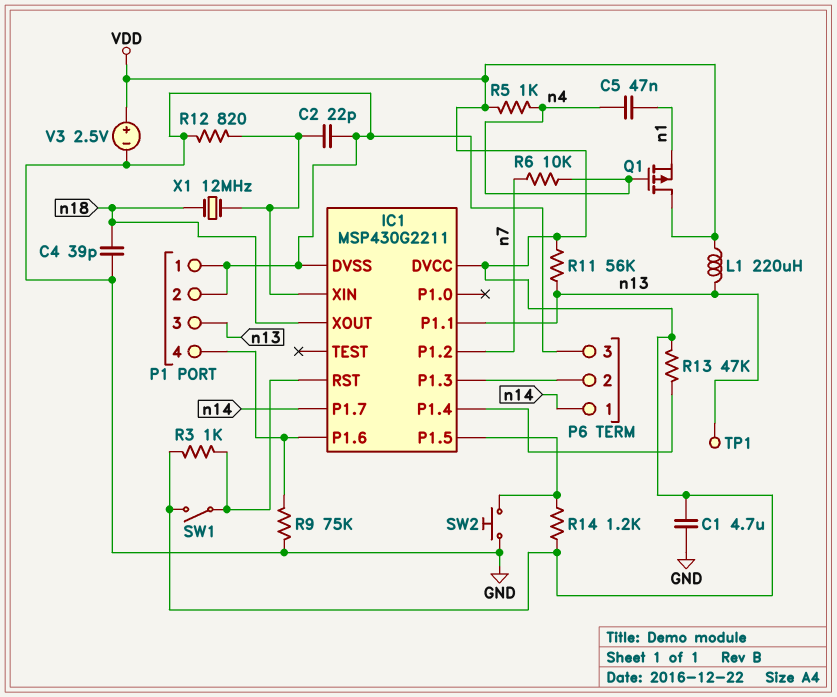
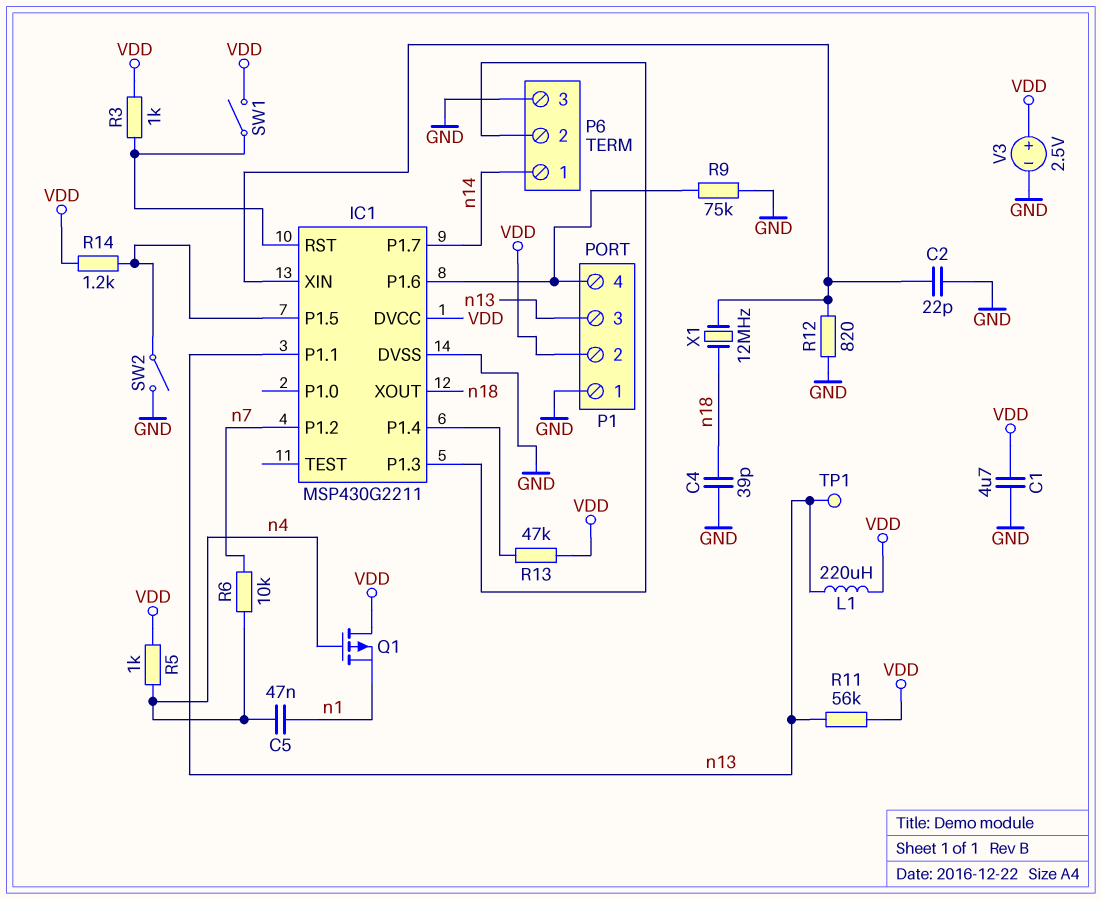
P1 pin 2: GND -> VDD
SW2: button (GND, IC1/P1.5) -> switch (GND, IC1/P1.5)

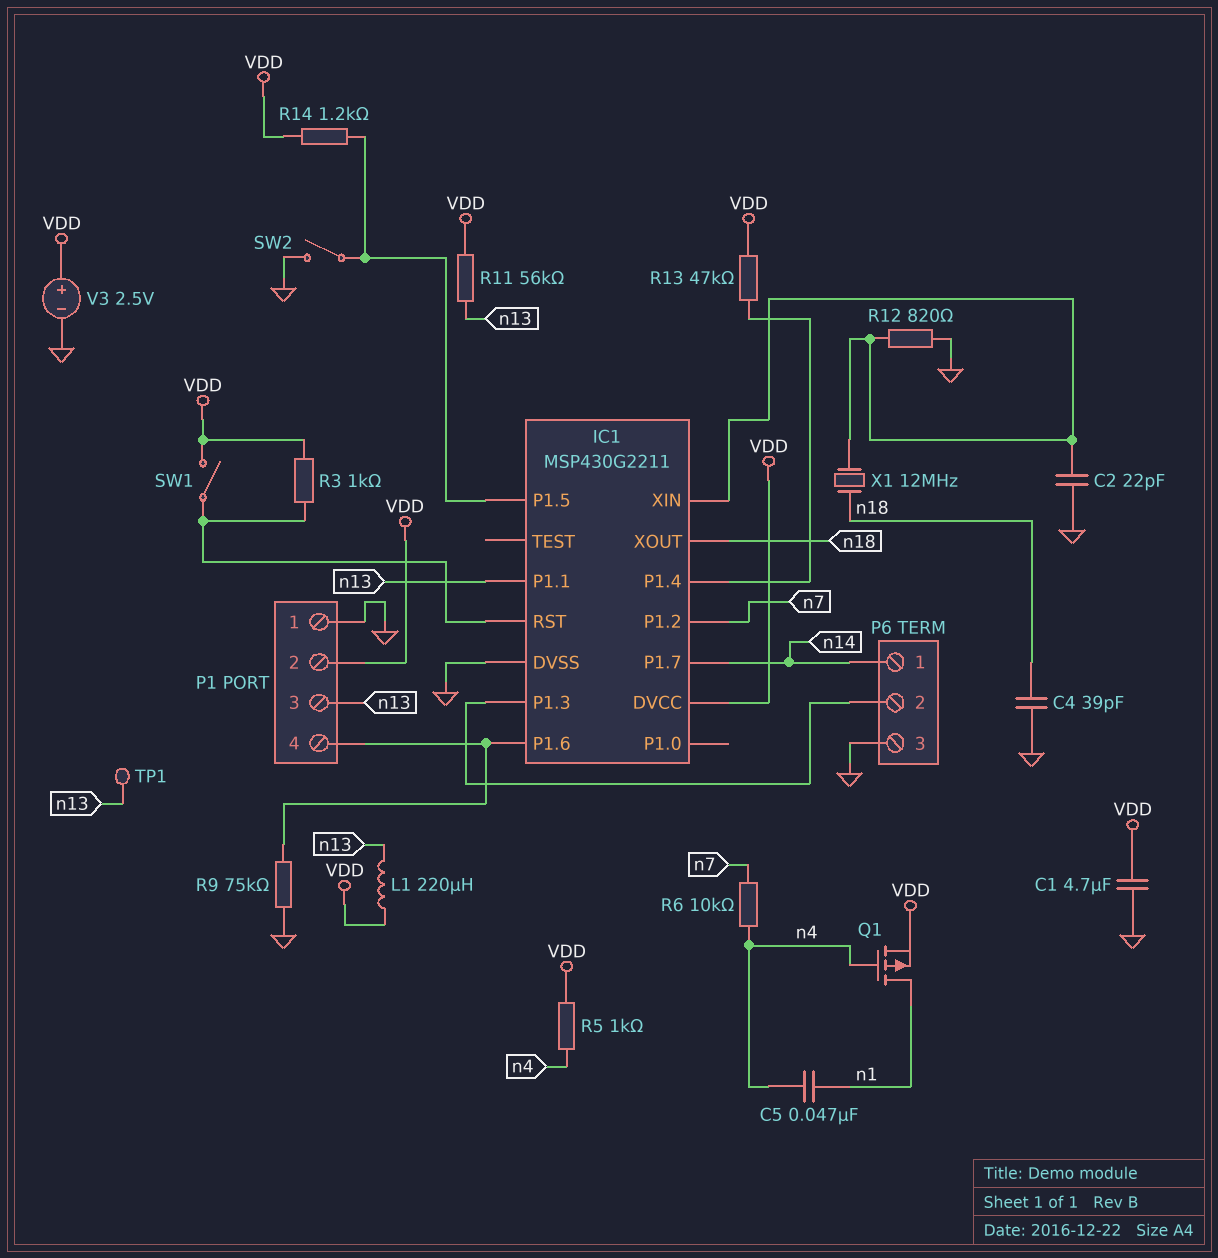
Q1: PMOS (G n4, D VDD, S n1) -> PMOS (G n4, D n1, S VDD)

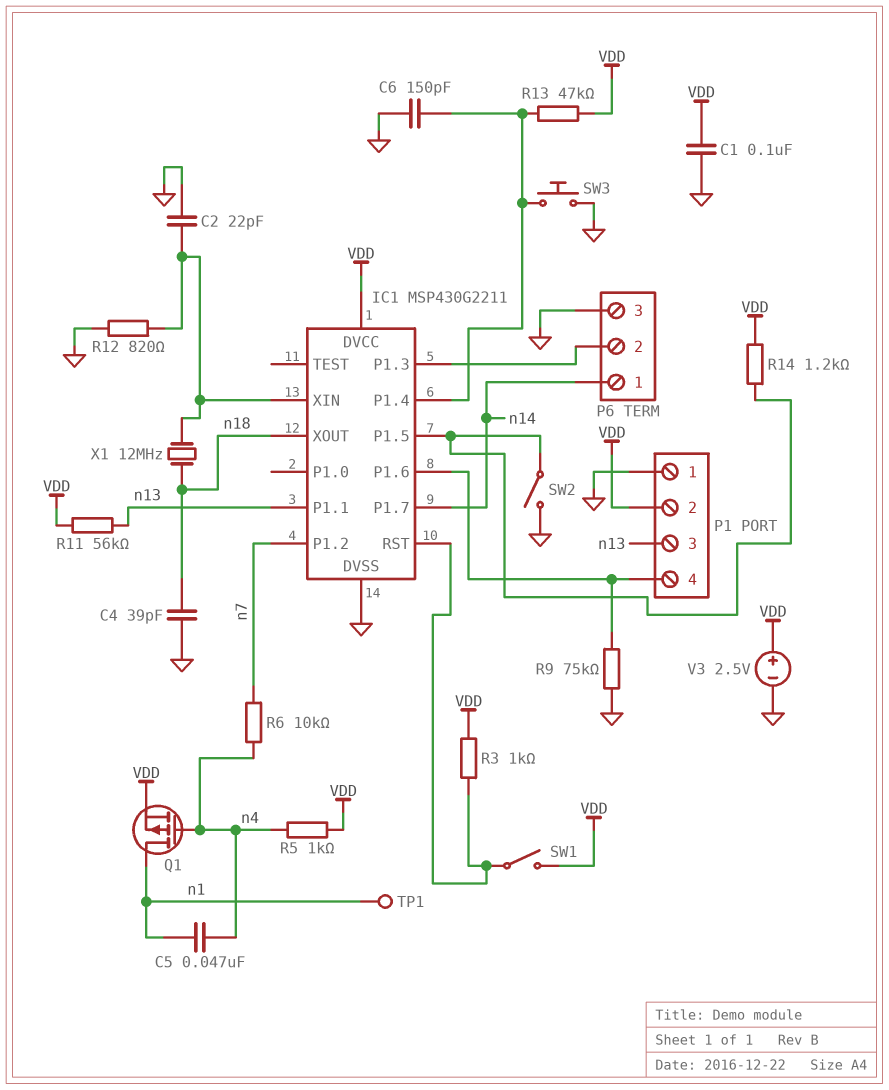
C1: 4.7uF (GND, VDD) -> 100nF (GND, VDD)
C6: none -> 150pF (GND, IC1/P1.4)
L1: 220uH (VDD, n13) -> none
SW3: none -> button (GND, IC1/P1.4)
TP1: test point (n13) -> test point (n1)

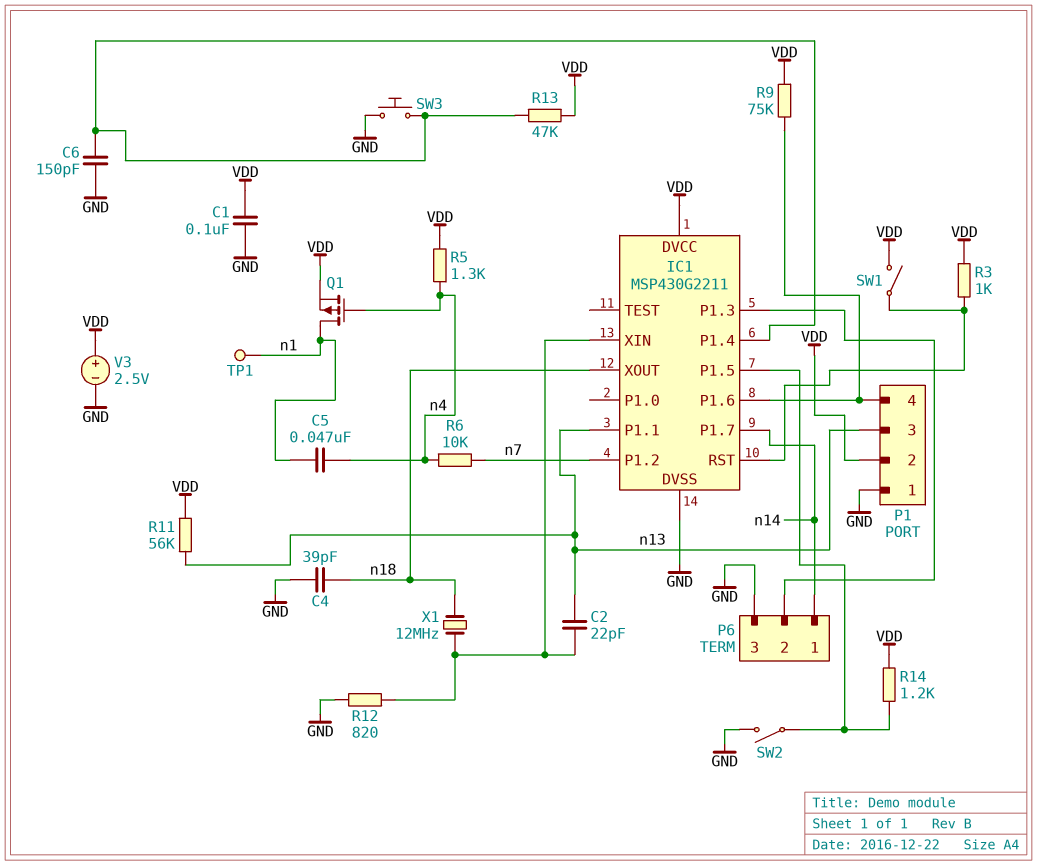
C2: 22pF (GND, IC1/XIN) -> 22pF (IC1/XIN, n13)
R5: 1k (VDD, n4) -> 1.3k (VDD, n4)
R9: 75k (GND, IC1/P1.6) -> 75k (IC1/P1.6, VDD)

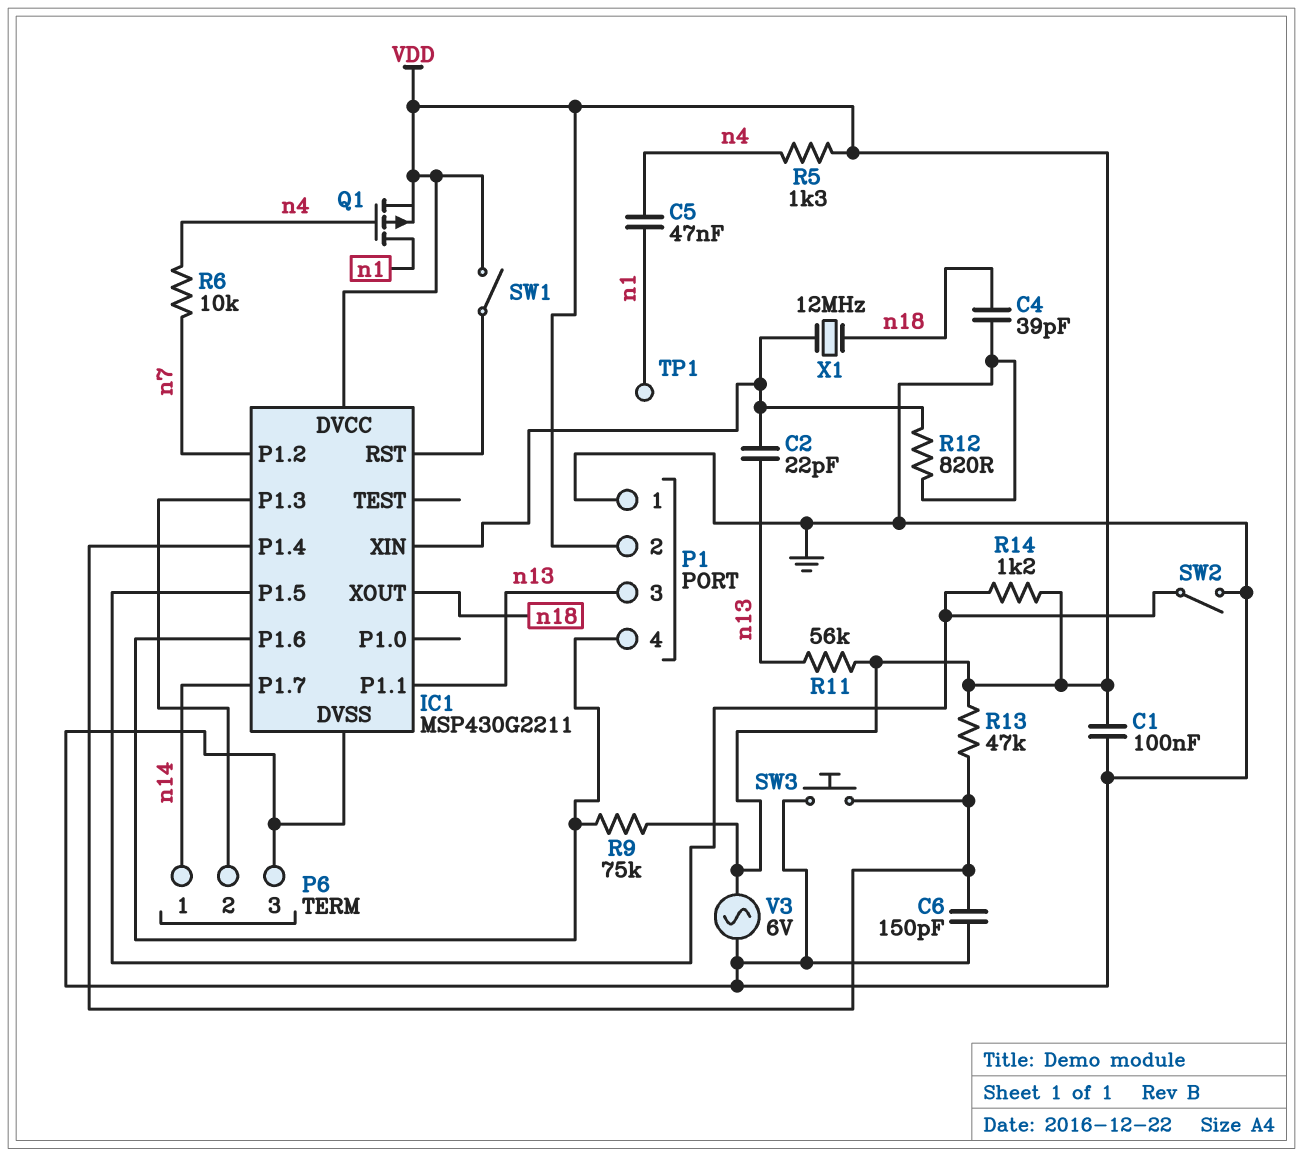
R3: 1k (IC1/RST, VDD) -> none
V3: 2.5V (plus VDD, minus GND) -> AC 6V (GND, VDD)

